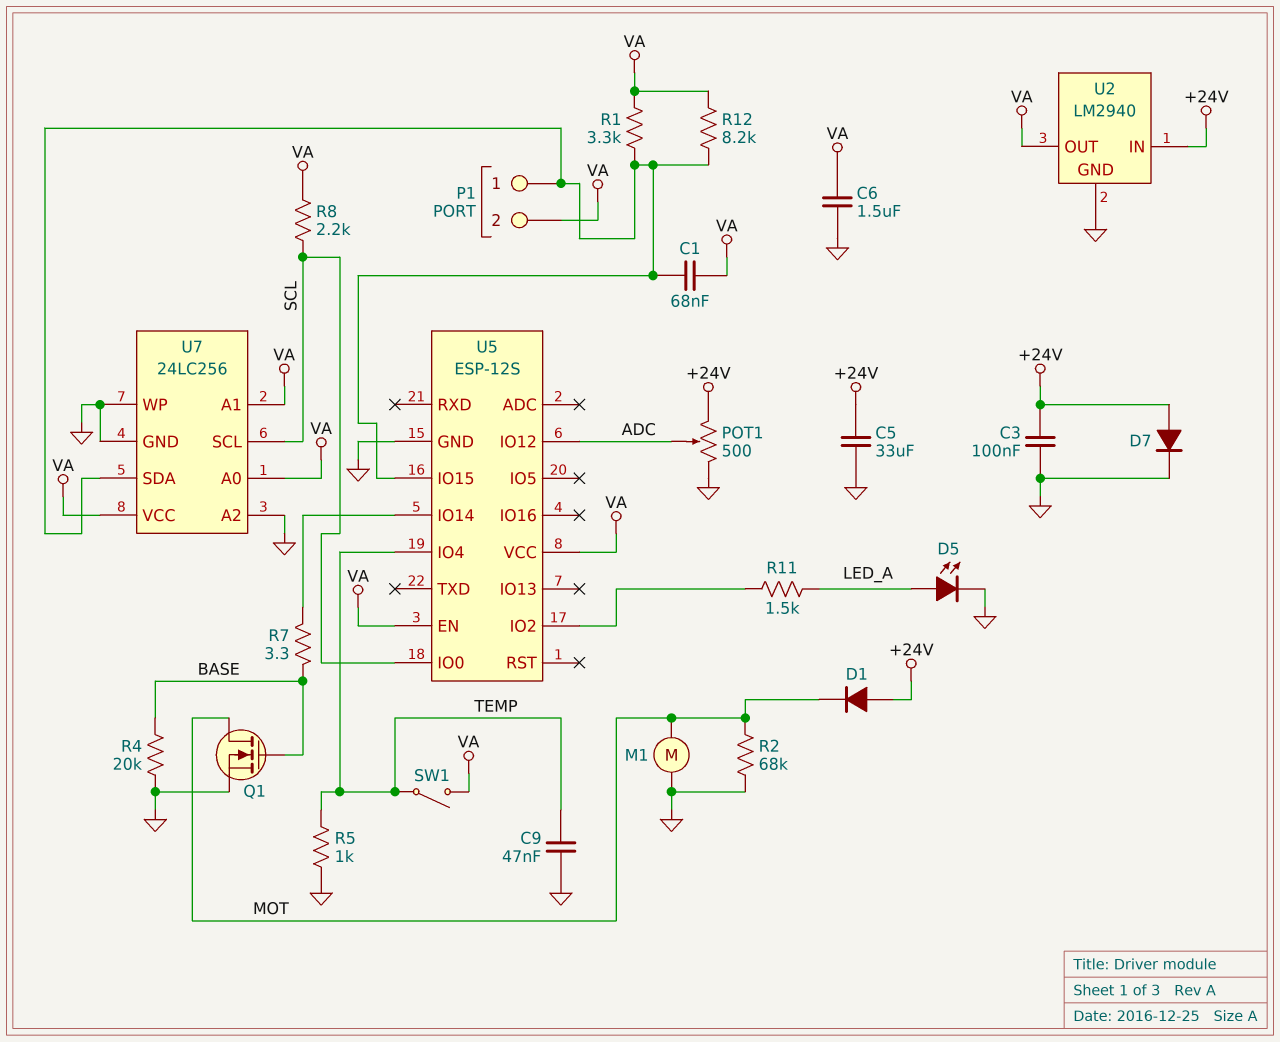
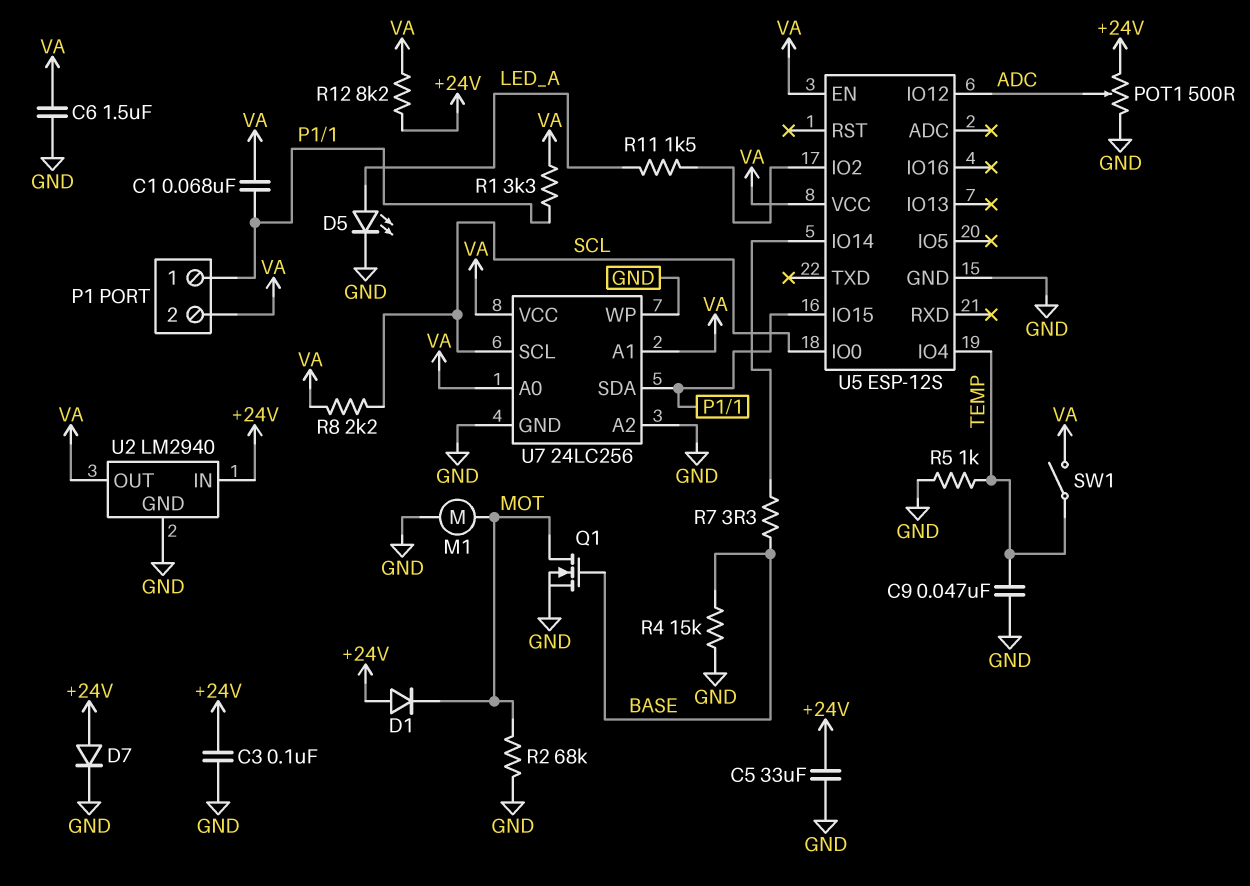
R4: 20k (BASE, GND) -> 15k (BASE, GND)
R12: 8.2k (P1/1, VA) -> 8.2k (+24V, VA)

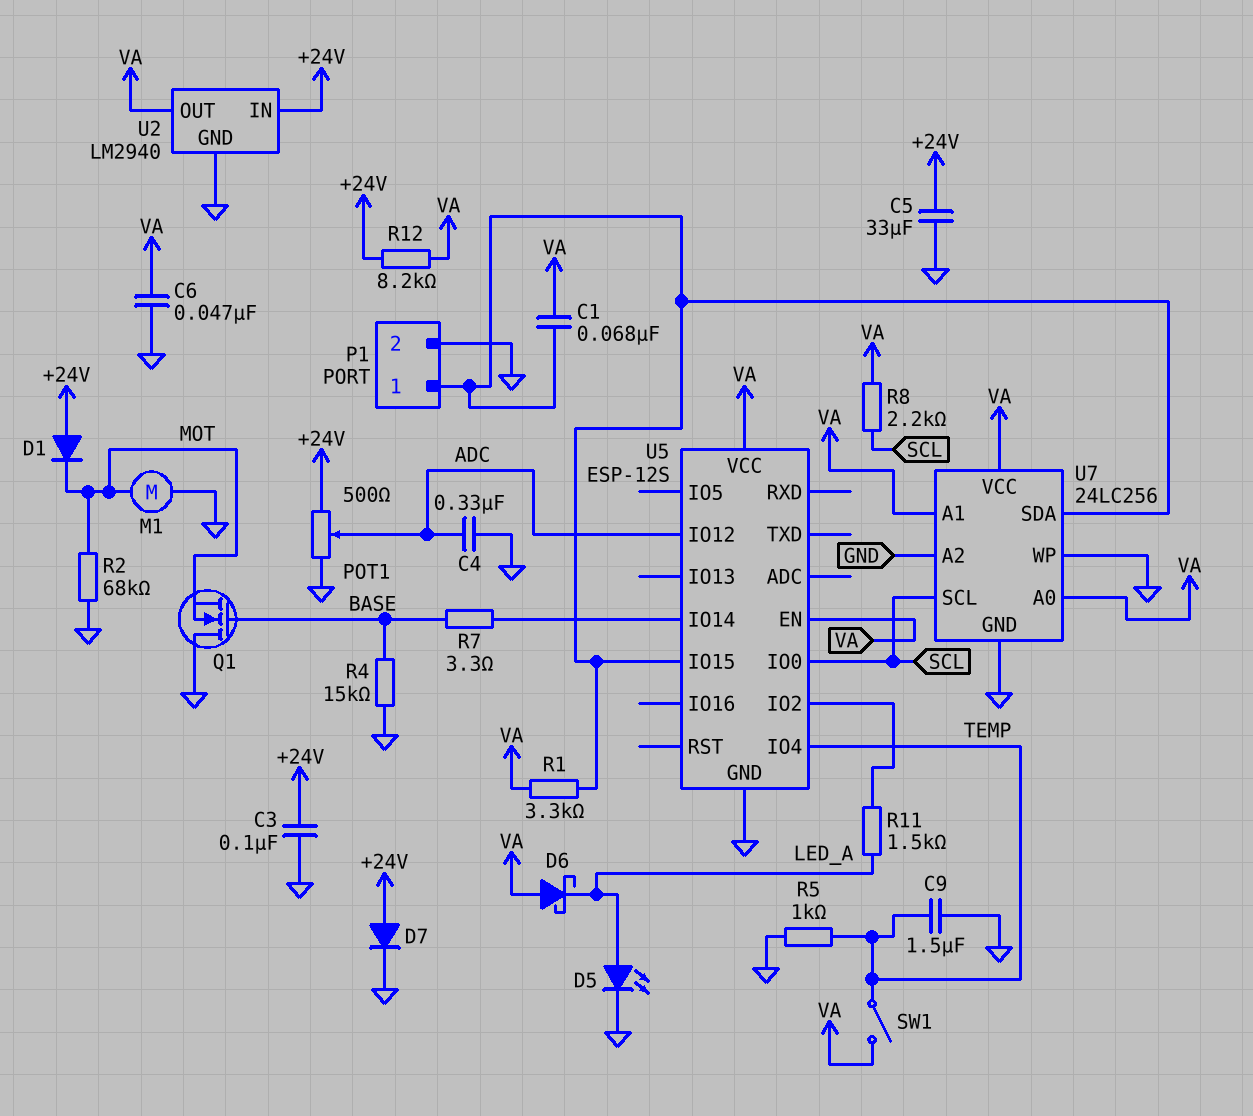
C4: none -> 330nF (ADC, GND)
C6: 1.5uF (GND, VA) -> 47nF (GND, VA)
C9: 47nF (GND, TEMP) -> 1.5uF (GND, TEMP)
D6: none -> schottky (A VA, K LED_A)
P1 pin 2: VA -> GND
Q1: NMOS (G BASE, D MOT, S GND) -> NMOS (G BASE, D GND, S MOT)

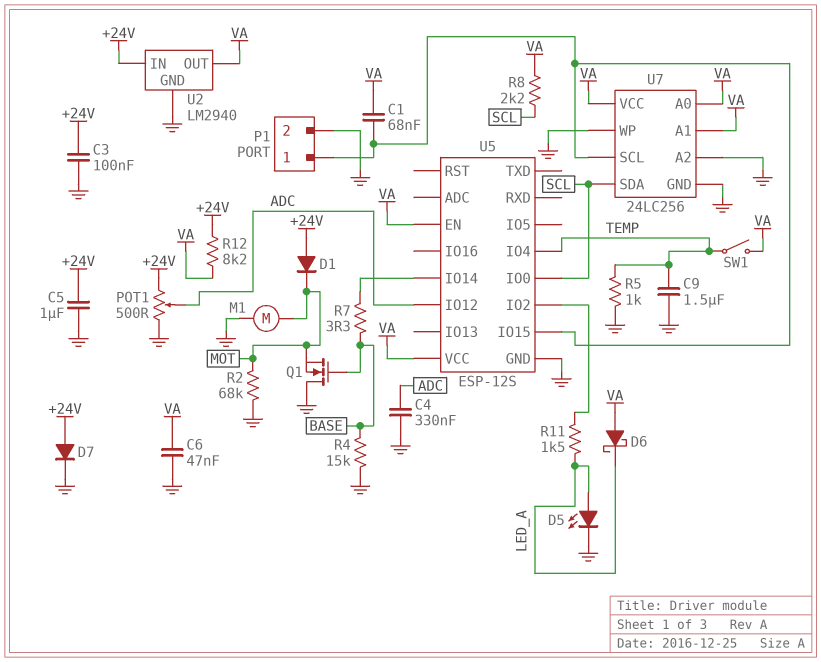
C5: 33uF (+24V, GND) -> 1uF (+24V, GND)
R1: 3.3k (P1/1, VA) -> none
U7 pin SCL: SCL -> P1/1
U7 pin SDA: P1/1 -> SCL

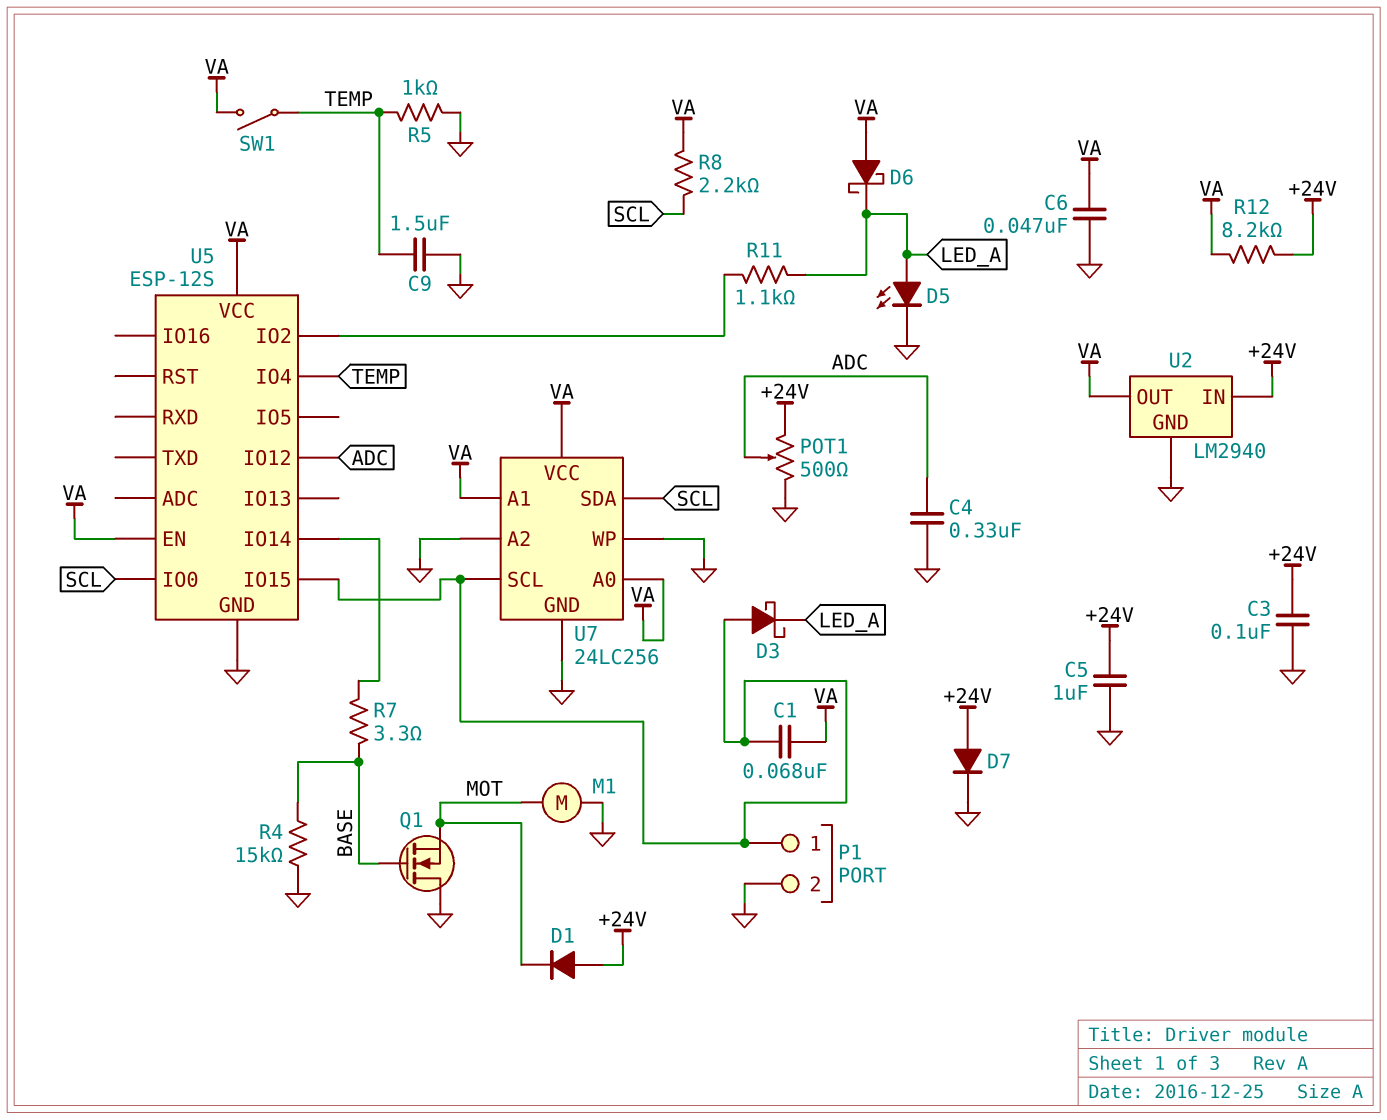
D3: none -> schottky (A P1/1, K LED_A)
R2: 68k (GND, MOT) -> none
R11: 1.5k (LED_A, U5/IO2) -> 1.1k (LED_A, U5/IO2)

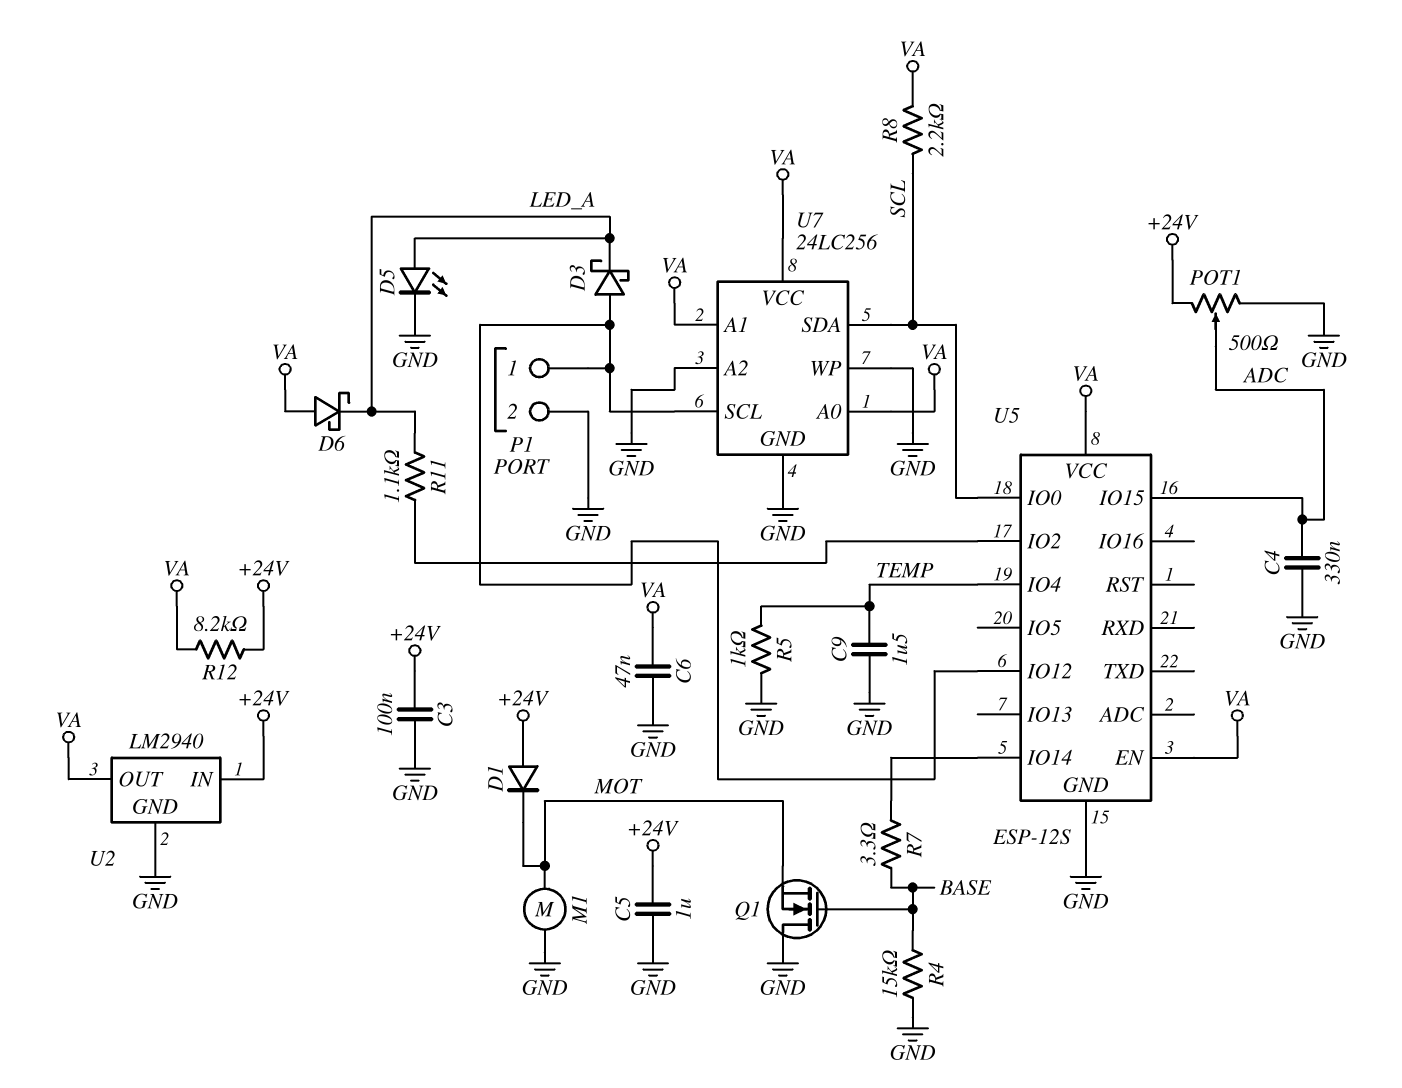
C1: 68nF (P1/1, VA) -> none
D7: diode (A +24V, K GND) -> none
SW1: switch (TEMP, VA) -> none
U5 pin IO12: ADC -> P1/1
U5 pin IO15: P1/1 -> ADC

